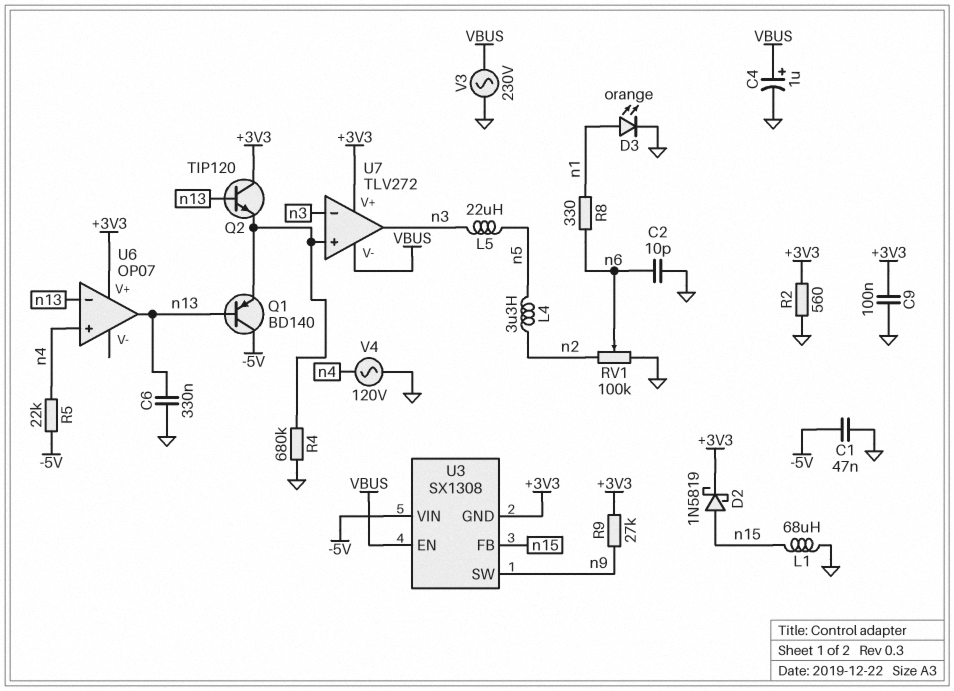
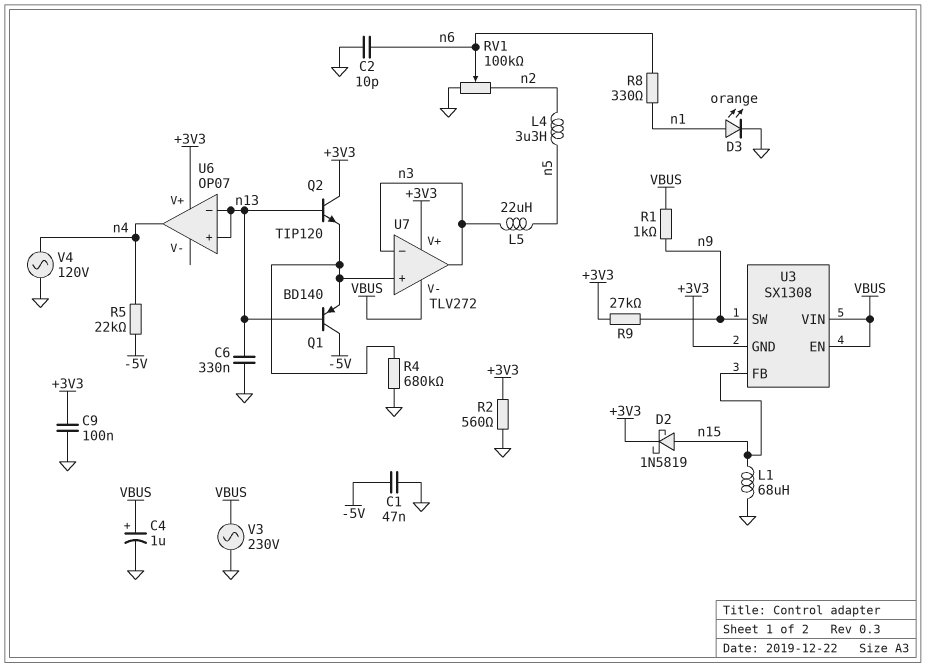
R1: none -> 1k (VBUS, n9)
U3 pin VIN: -5V -> VBUS
U6 pin in+: n4 -> n13
U6 pin out: n13 -> n4

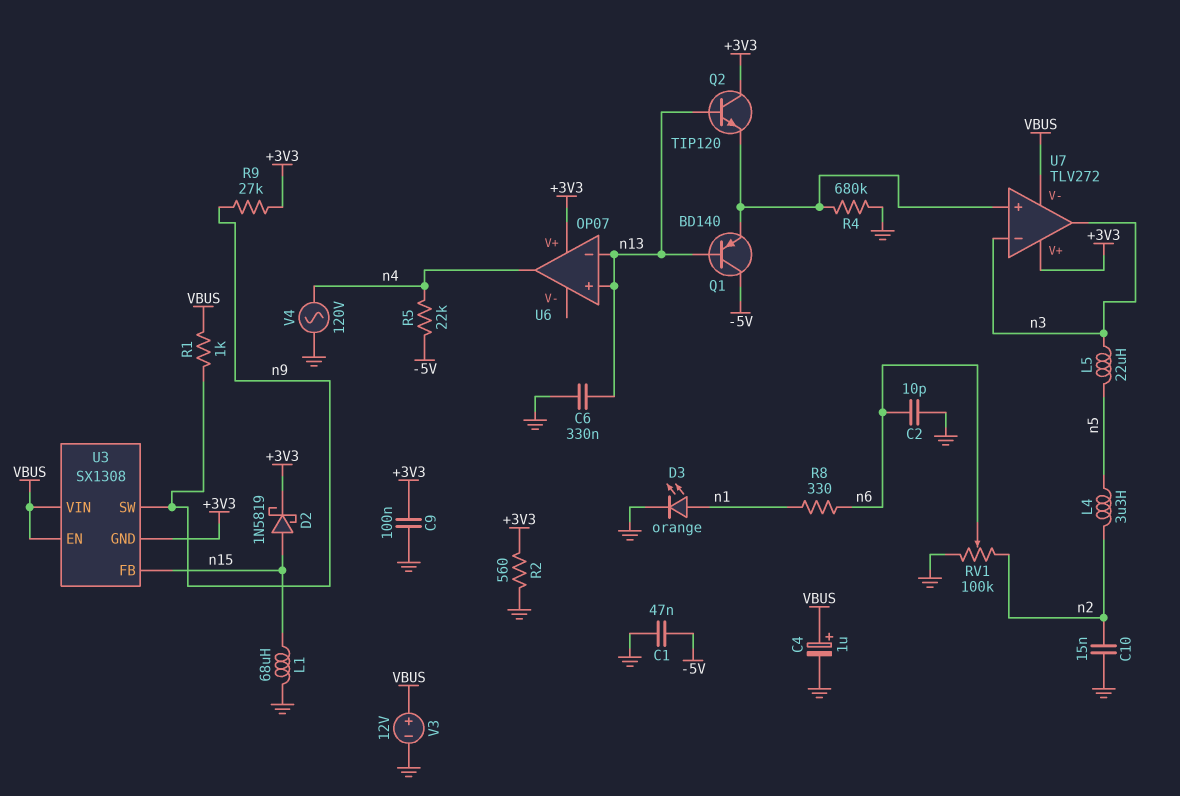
C10: none -> 15nF (GND, n2)
V3: AC 230V (GND, VBUS) -> 12V (plus VBUS, minus GND)

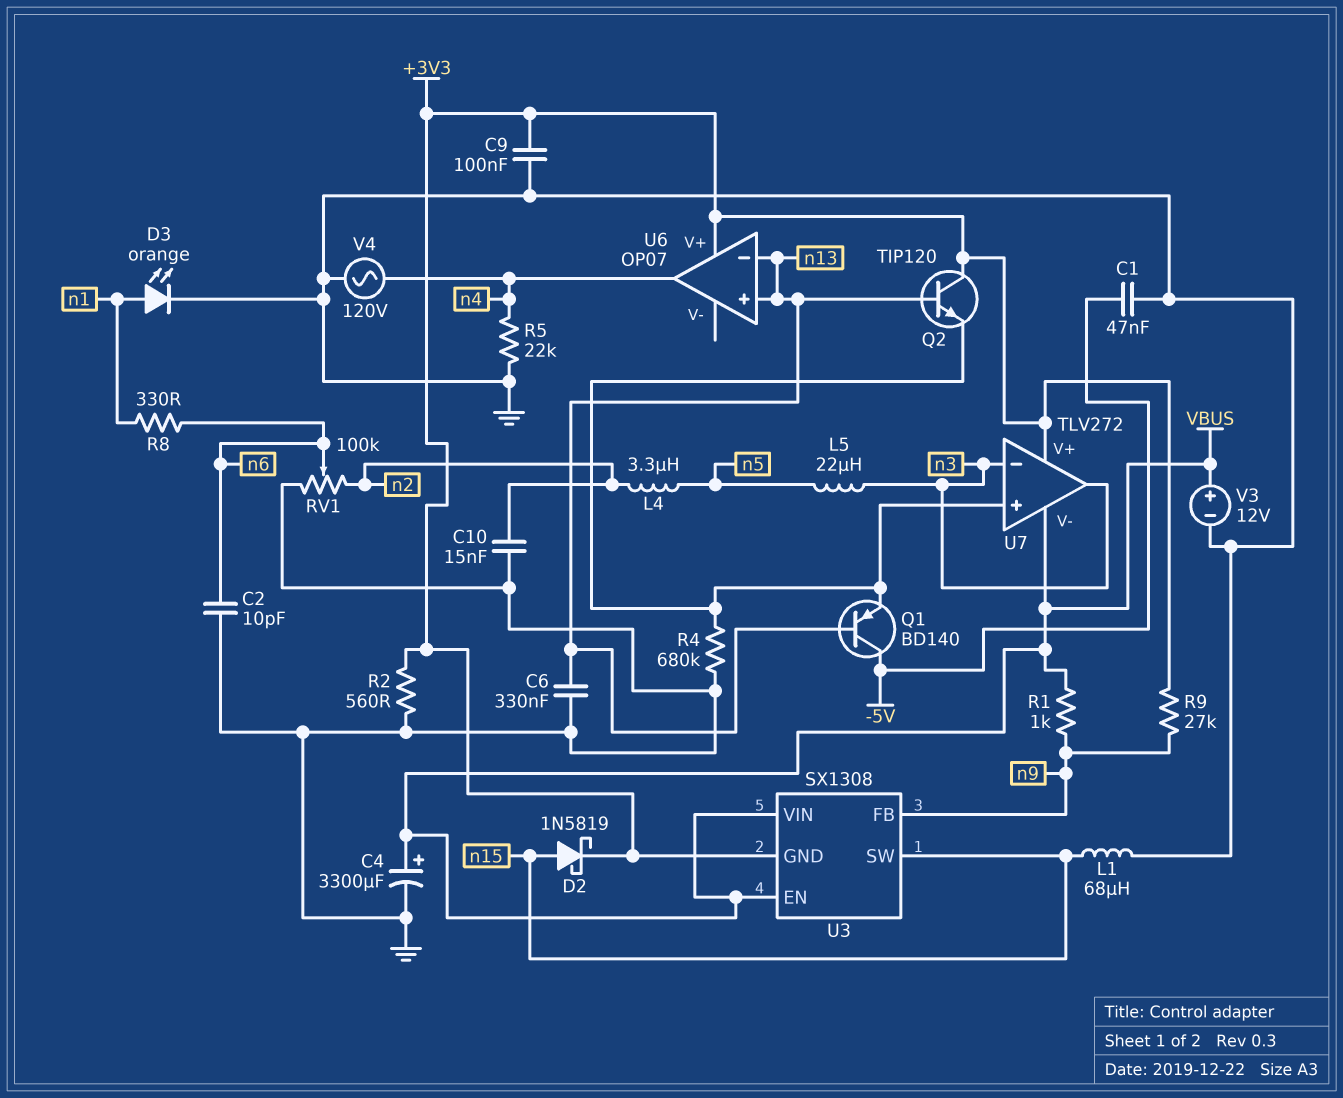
C4: 1uF (plus VBUS, minus GND) -> 3300uF (plus VBUS, minus GND)
R5: 22k (-5V, n4) -> 22k (GND, n4)
U3 pin FB: n15 -> n9
U3 pin SW: n9 -> n15

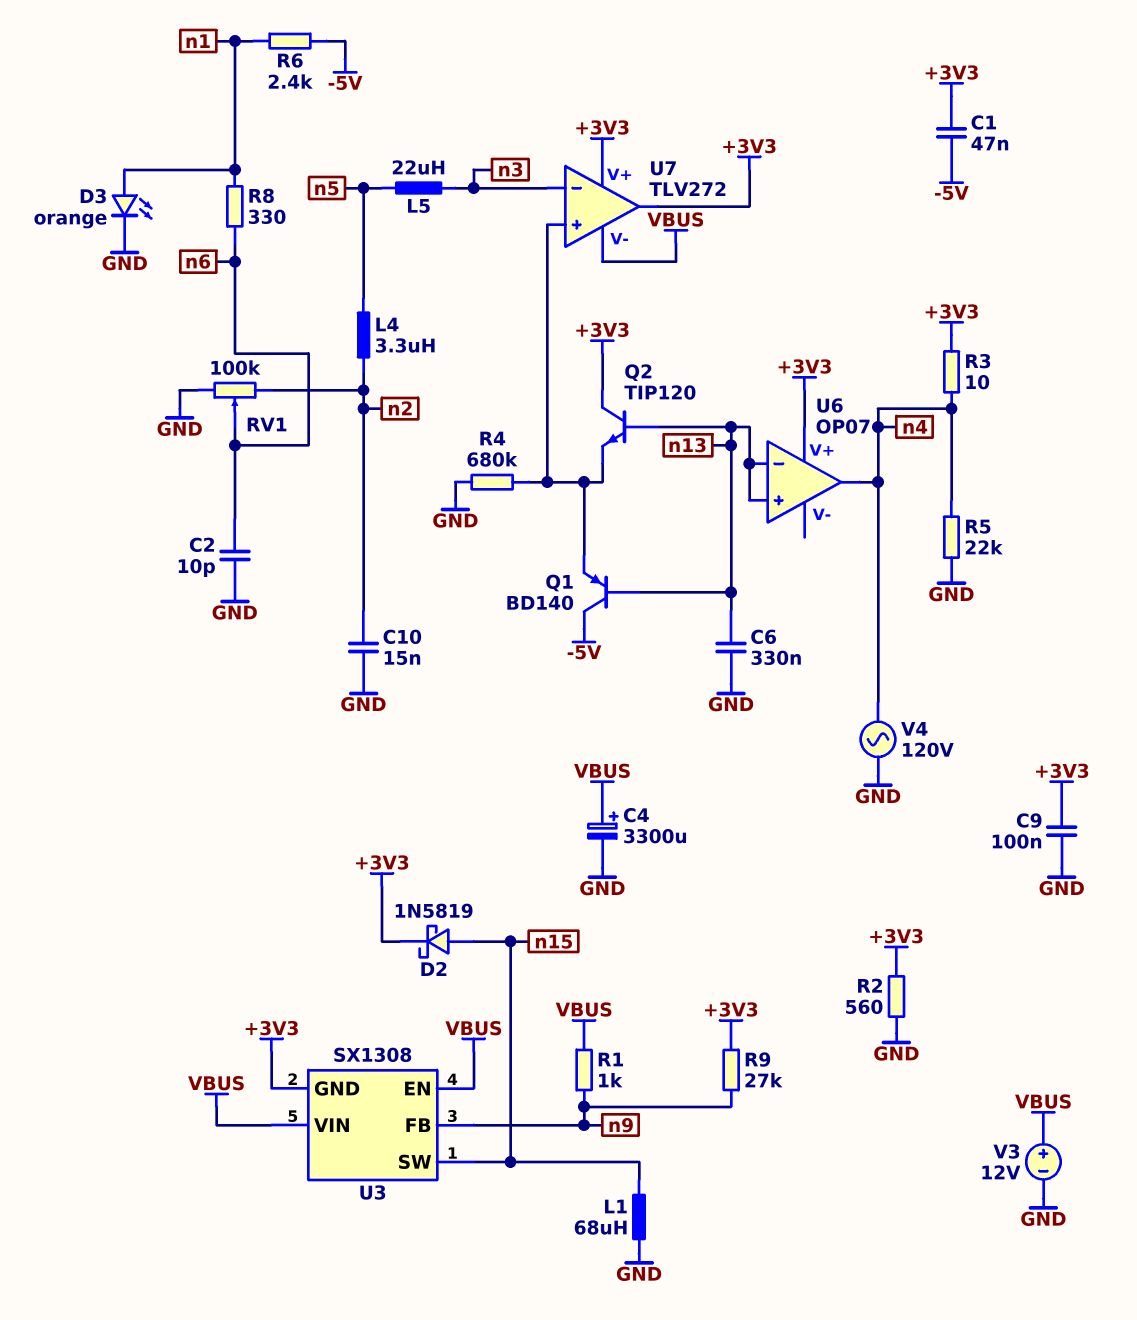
C1: 47nF (-5V, GND) -> 47nF (+3V3, -5V)
R3: none -> 10 (+3V3, n4)
R6: none -> 2.4k (-5V, n1)
U7 pin out: n3 -> +3V3

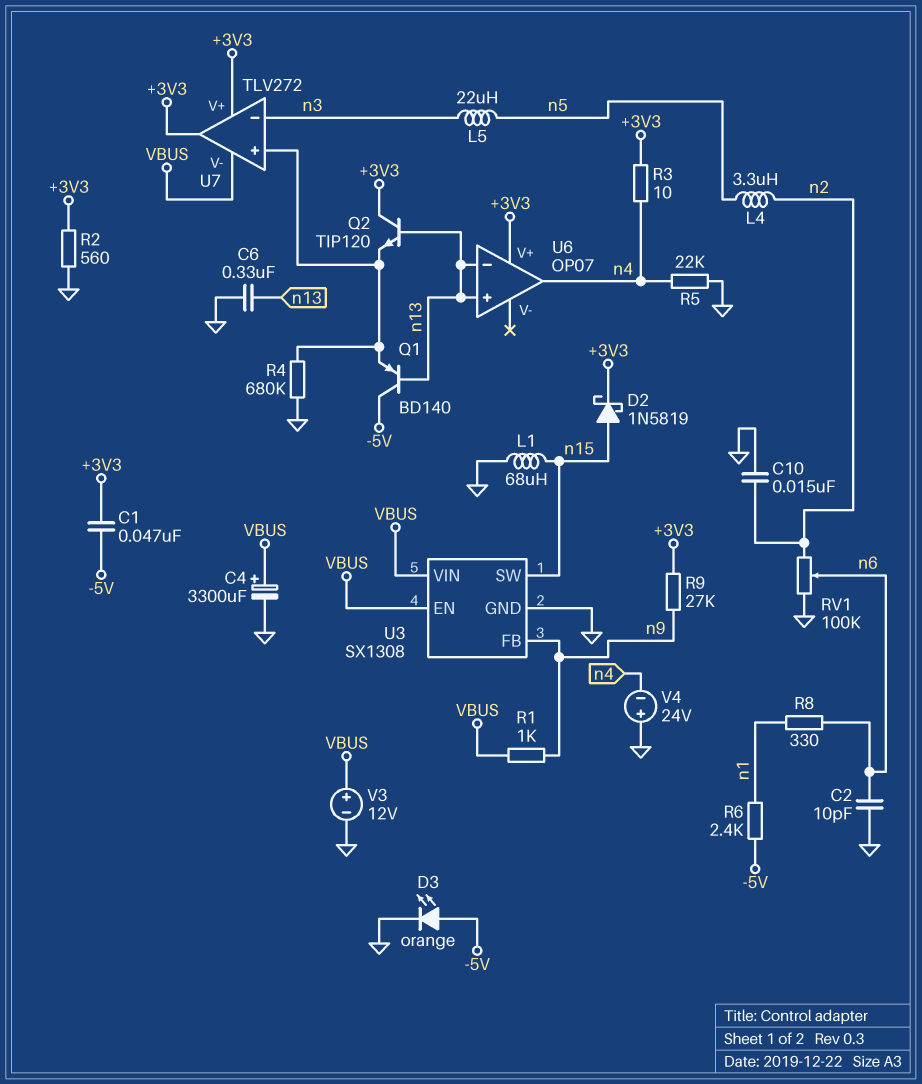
C9: 100nF (+3V3, GND) -> none
D3: LED orange (A n1, K GND) -> LED orange (A -5V, K GND)
U3 pin GND: +3V3 -> GND
V4: AC 120V (GND, n4) -> 24V (plus GND, minus n4)

